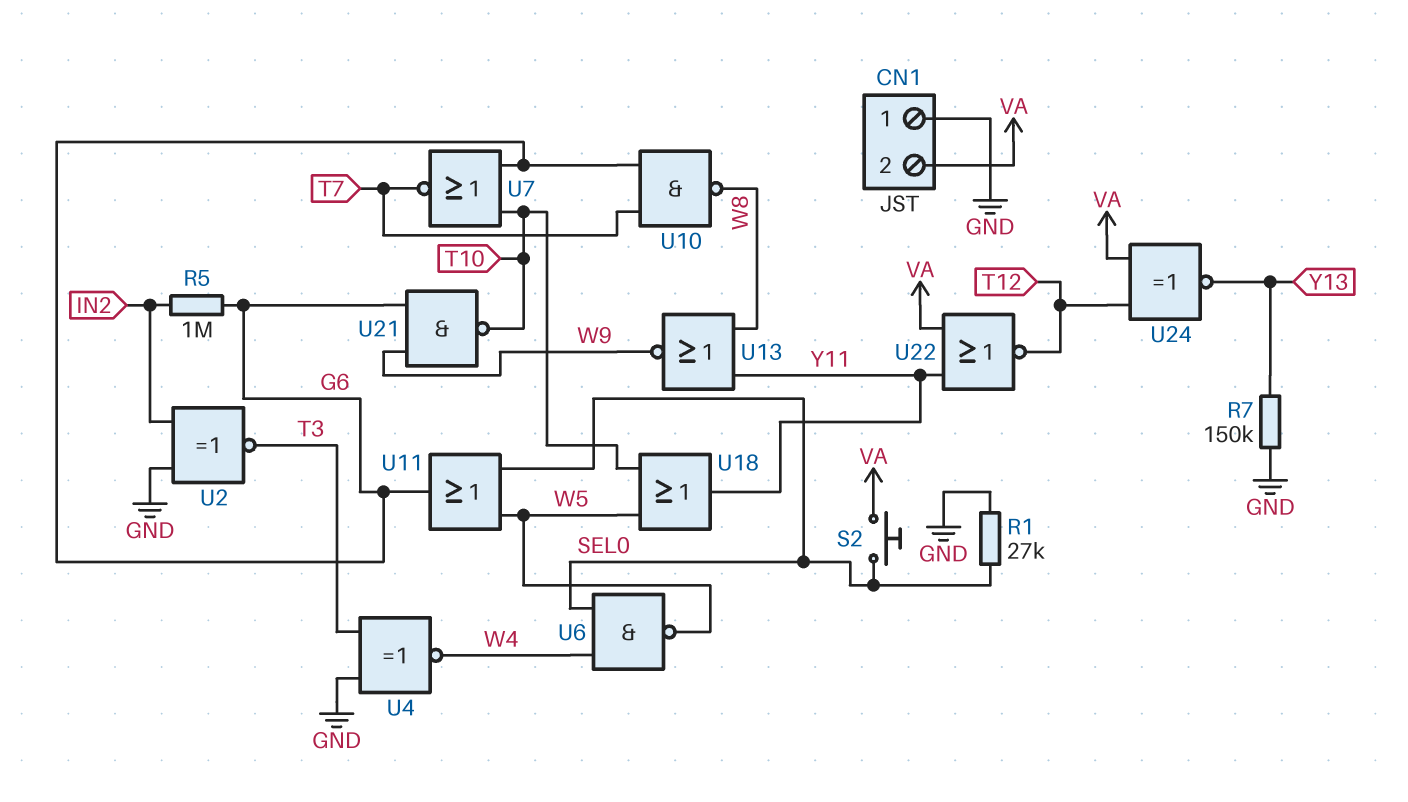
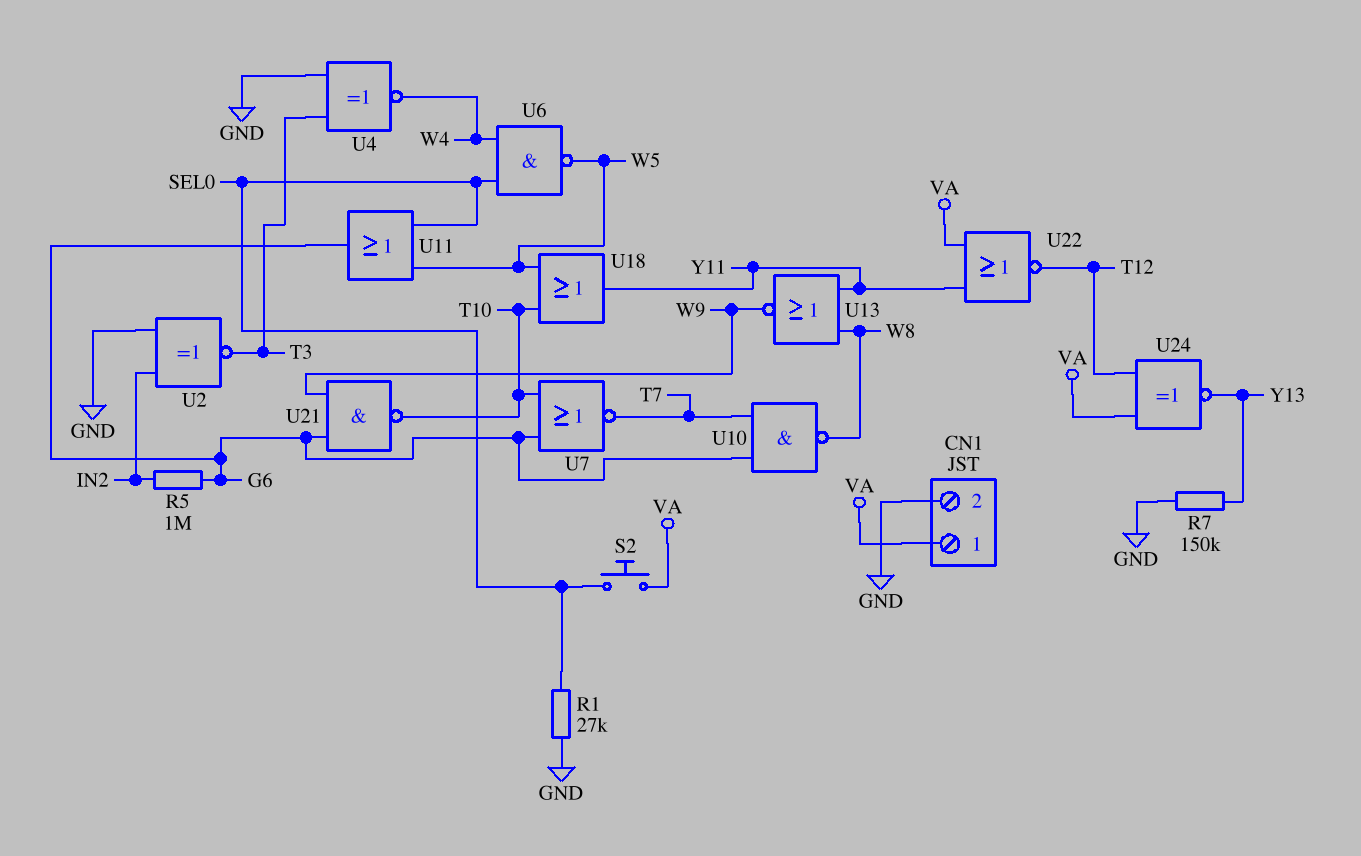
CN1 pin 1: GND -> VA
CN1 pin 2: VA -> GND

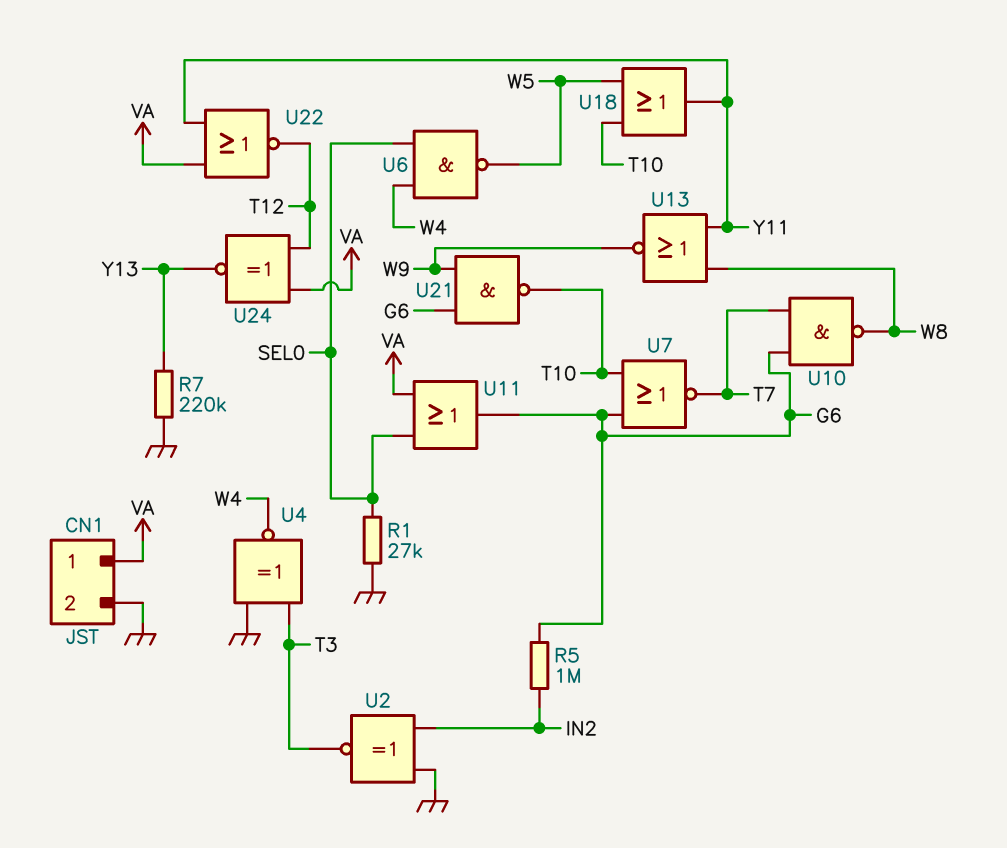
R7: 150k (GND, Y13) -> 220k (GND, Y13)
S2: button (SEL0, VA) -> none
U11: OR (in SEL0, in W5, out G6) -> OR (in SEL0, in VA, out G6)

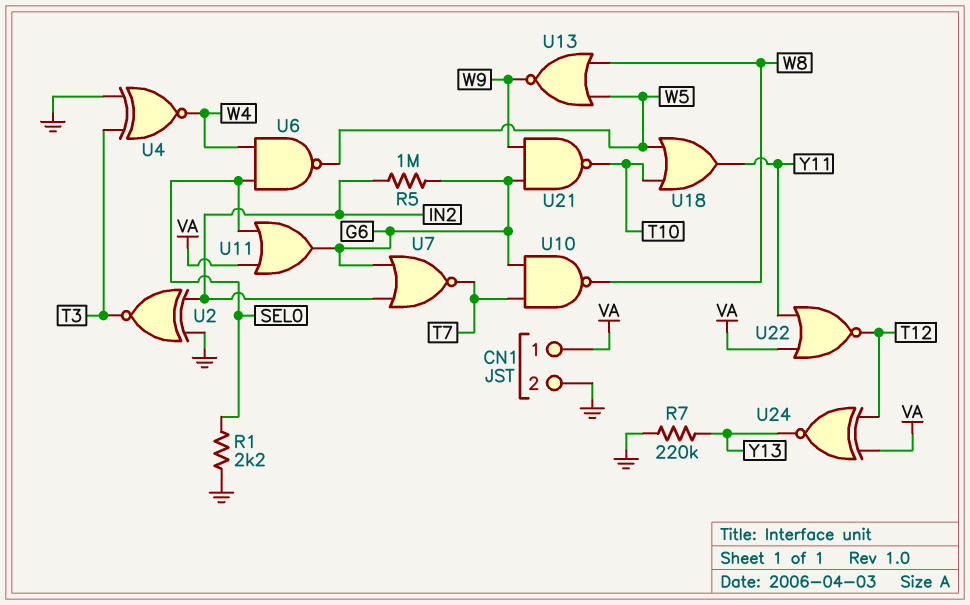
R1: 27k (GND, SEL0) -> 2.2k (GND, SEL0)
U7: NOR (in G6, in T10, out T7) -> NOR (in G6, in IN2, out T7)
U13: NOR (in W8, in Y11, out W9) -> NOR (in W5, in W8, out W9)

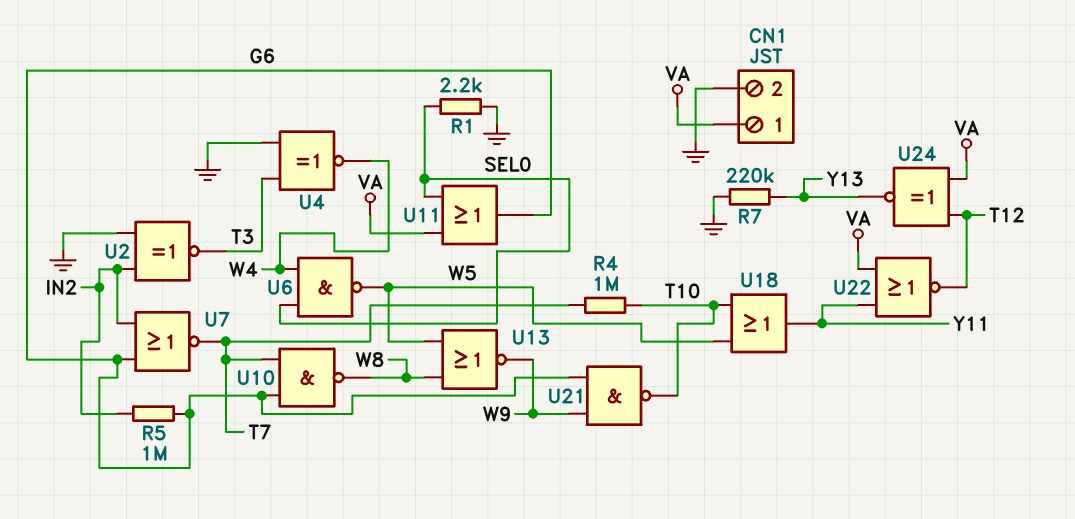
R4: none -> 1M (T7, T10)

